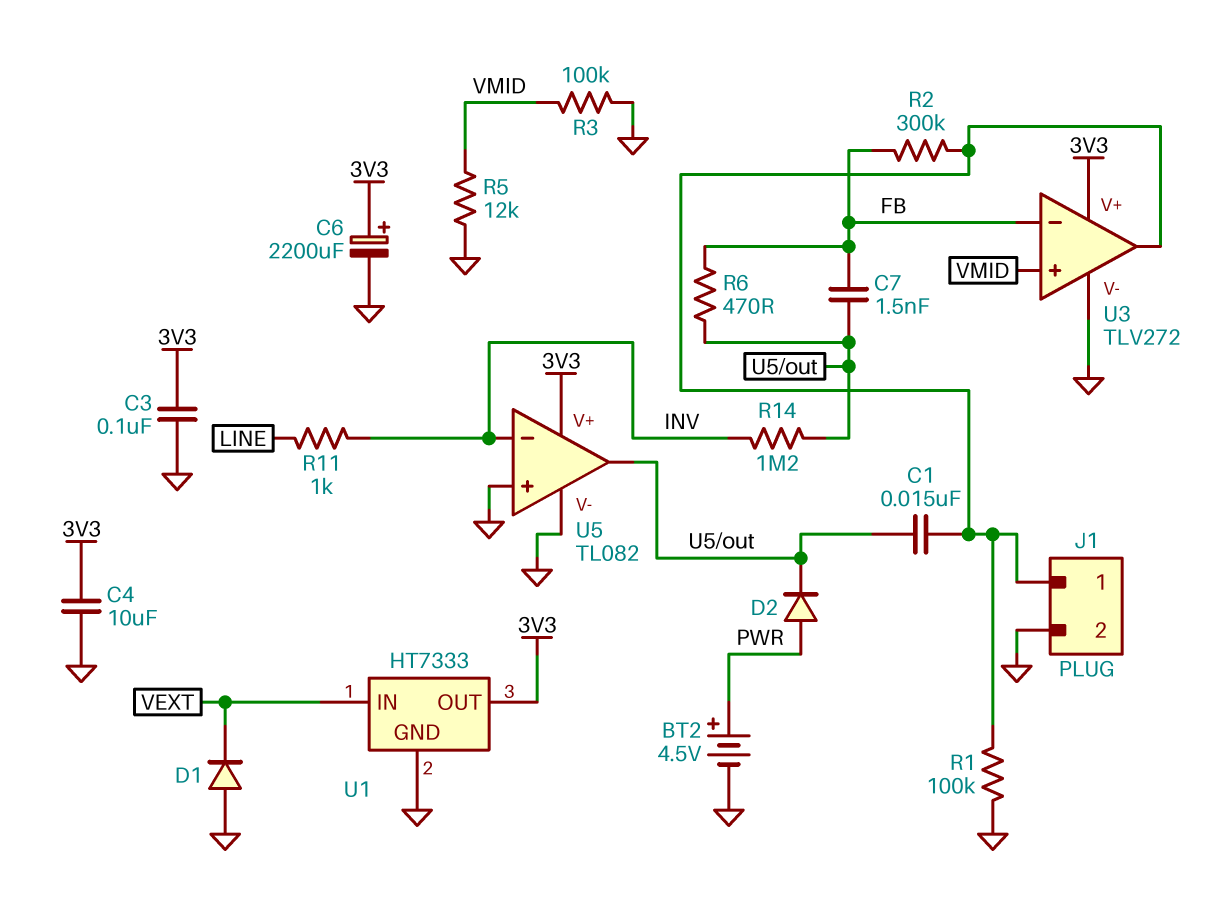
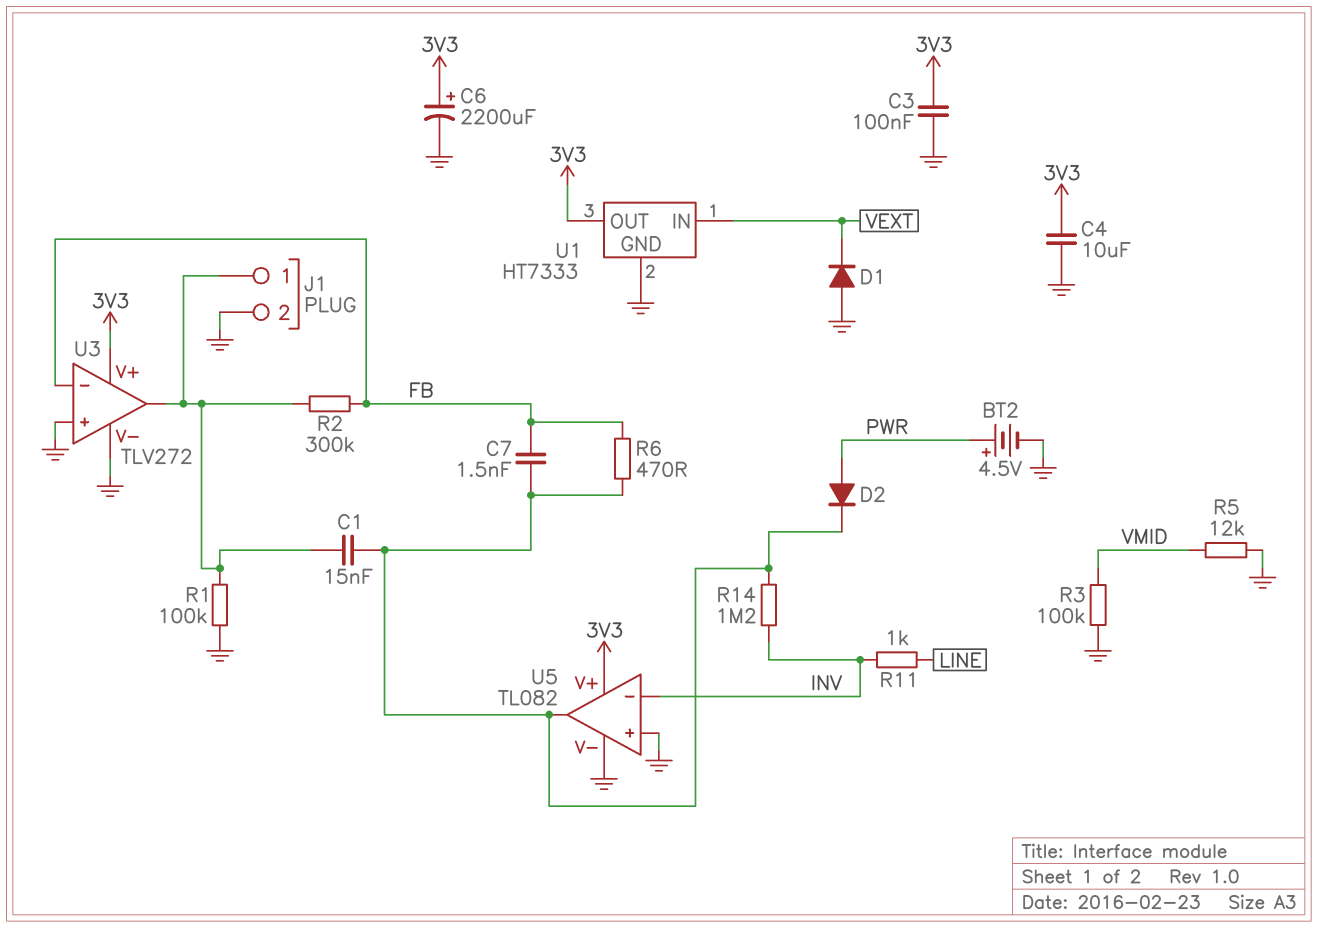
U3 pin in+: VMID -> GND

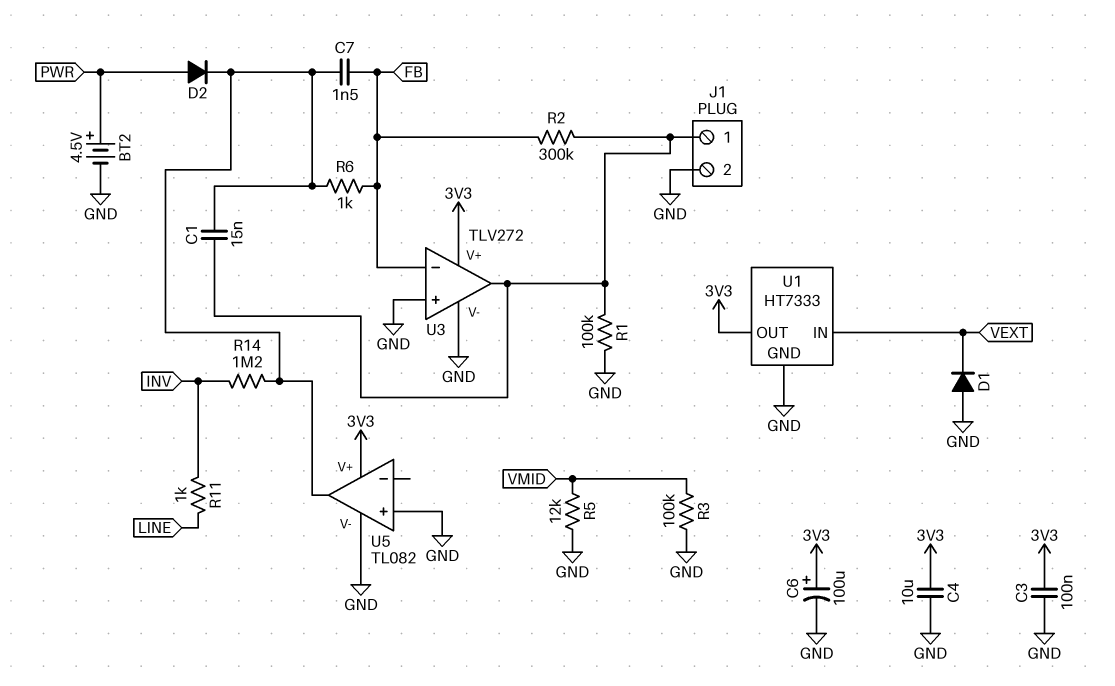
C6: 2200uF (plus 3V3, minus GND) -> 100uF (plus 3V3, minus GND)
R6: 470 (FB, U5/out) -> 1k (FB, U5/out)
U5 pin in-: INV -> none

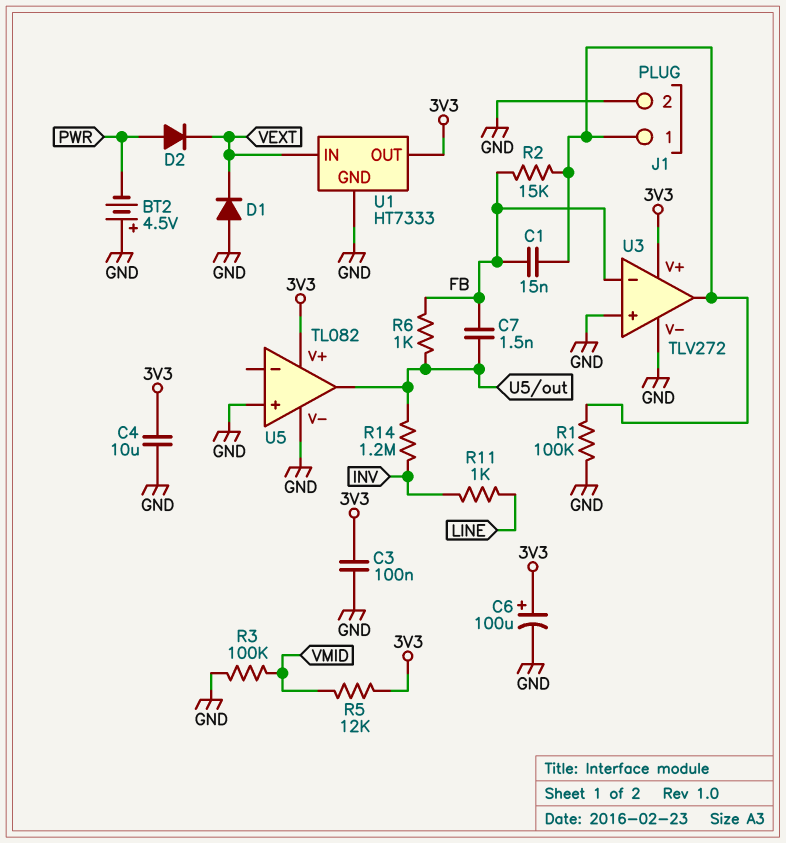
BT2: 4.5V (plus PWR, minus GND) -> 4.5V (plus GND, minus PWR)
C1: 15nF (J1/1, U5/out) -> 15nF (FB, J1/1)
D2: diode (A PWR, K U5/out) -> diode (A PWR, K VEXT)
R2: 300k (FB, J1/1) -> 15k (FB, J1/1)
R5: 12k (GND, VMID) -> 12k (3V3, VMID)

